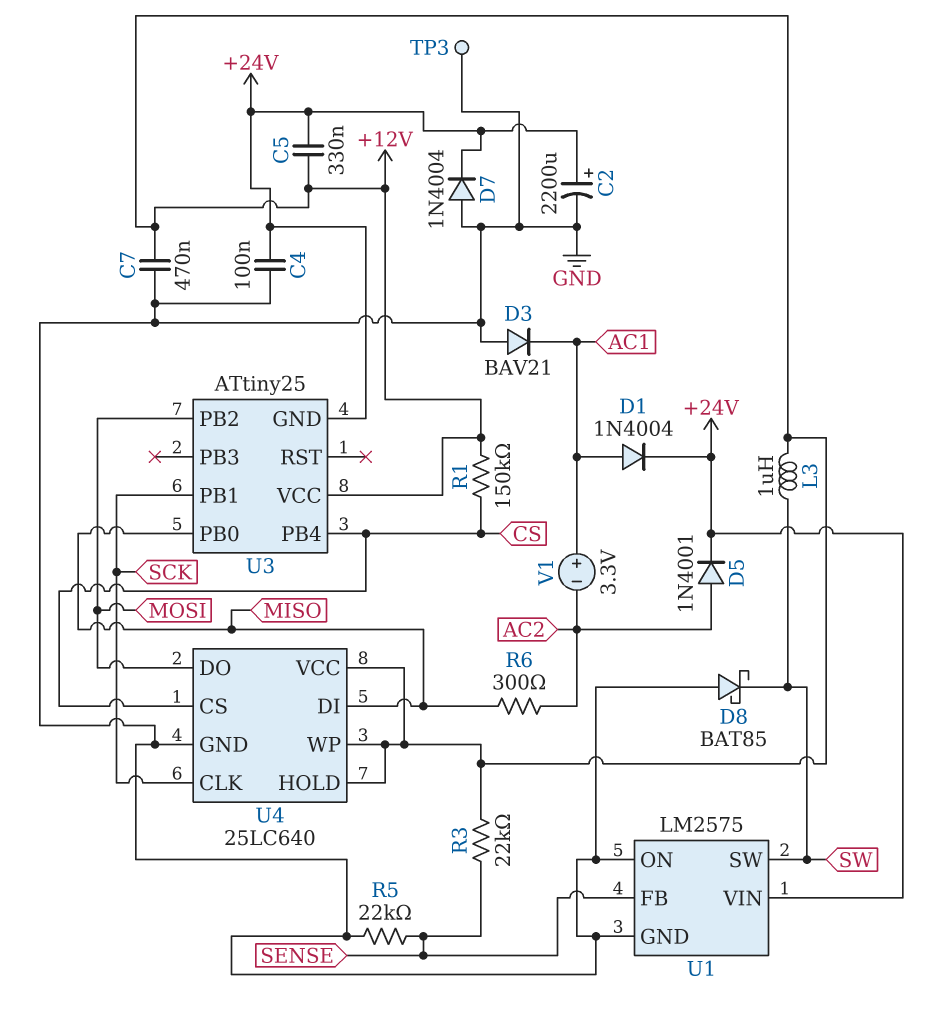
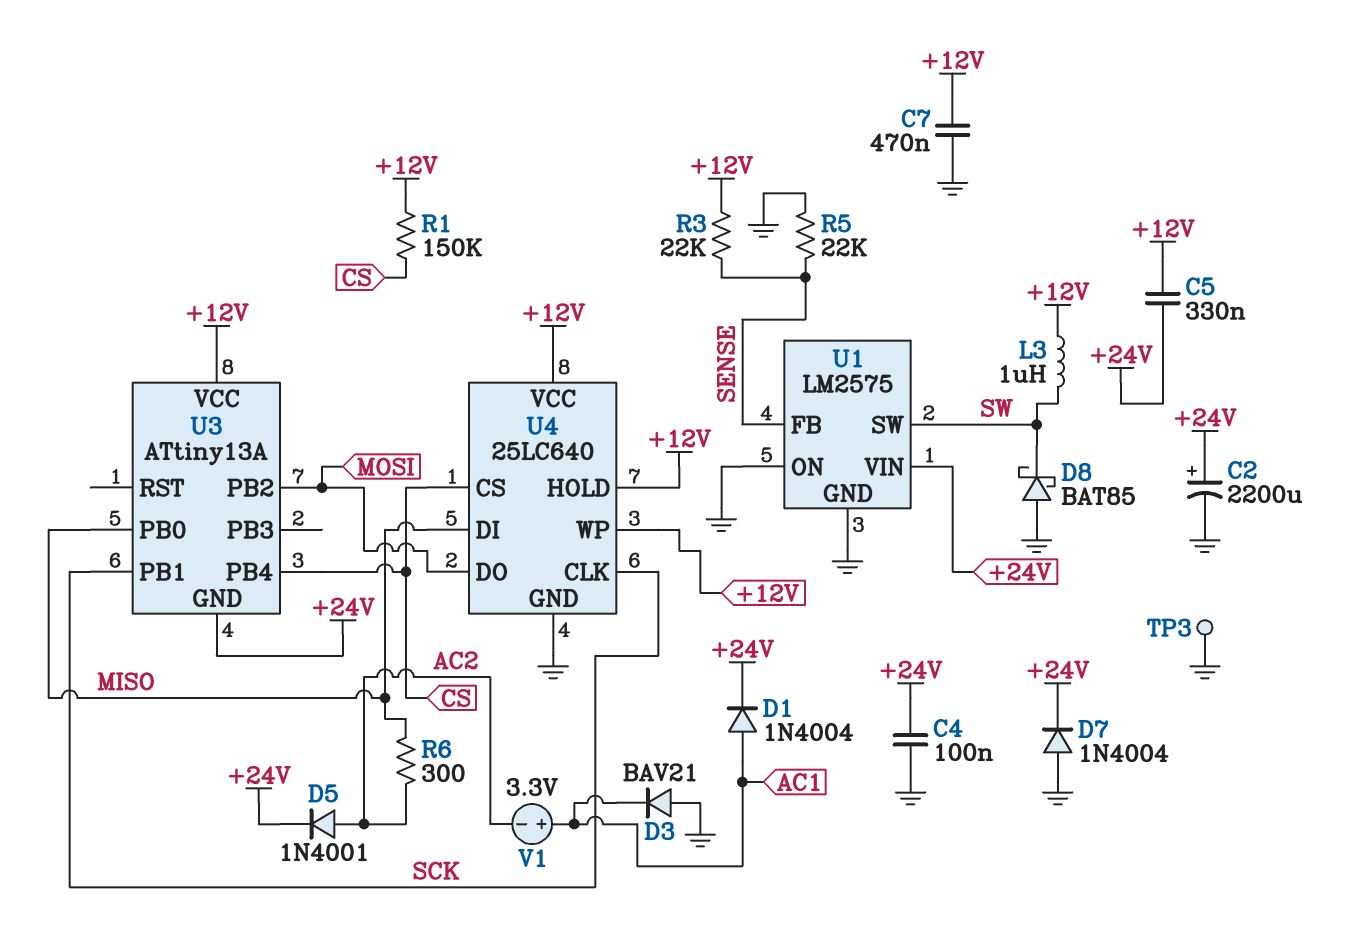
U3: ATtiny25 -> ATtiny13A

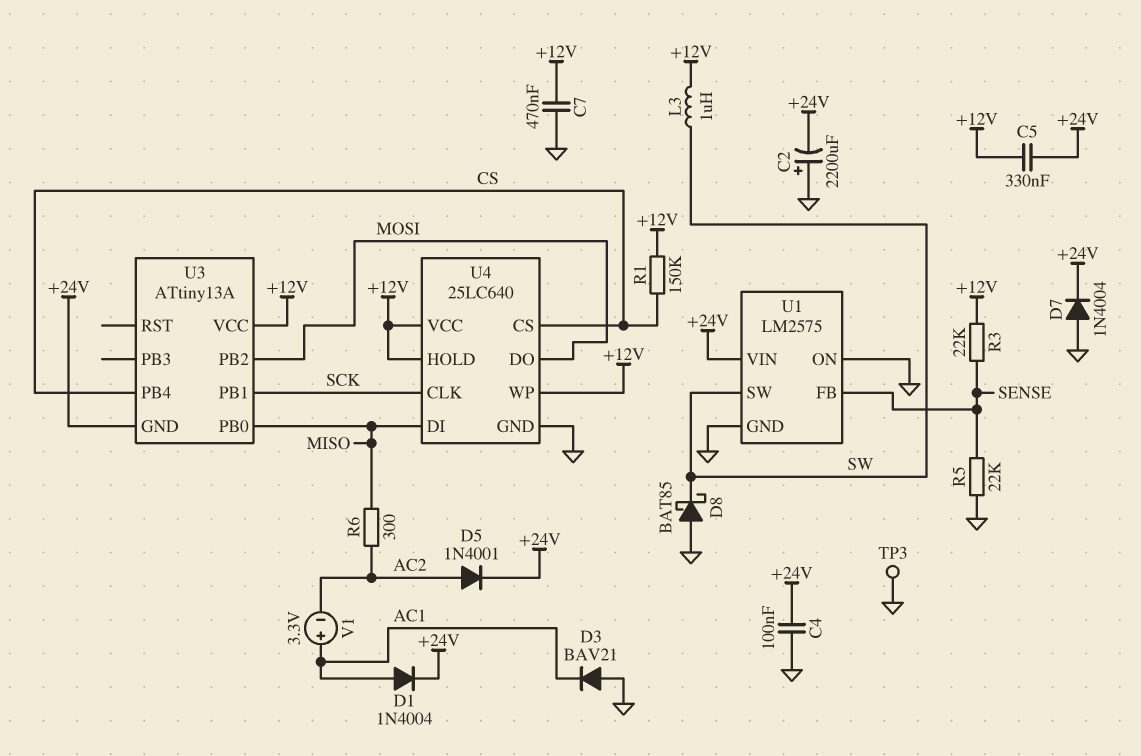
C2: 2200uF (plus +24V, minus GND) -> 2200uF (plus GND, minus +24V)

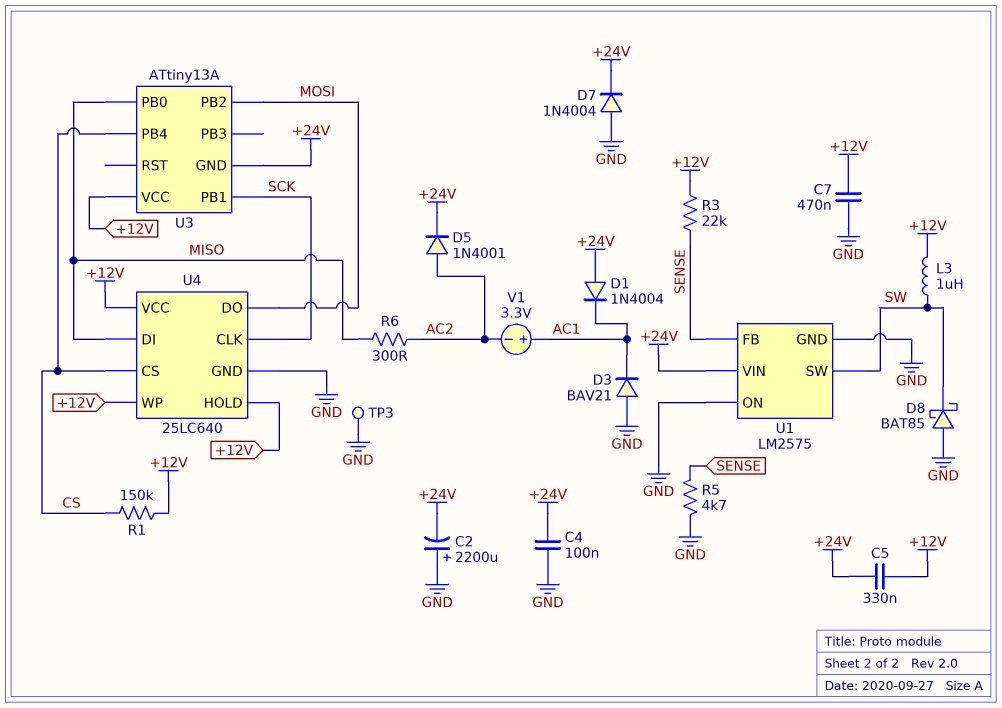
D1: diode 1N4004 (A AC1, K +24V) -> diode 1N4004 (A +24V, K AC1)
R5: 22k (GND, SENSE) -> 4.7k (GND, SENSE)

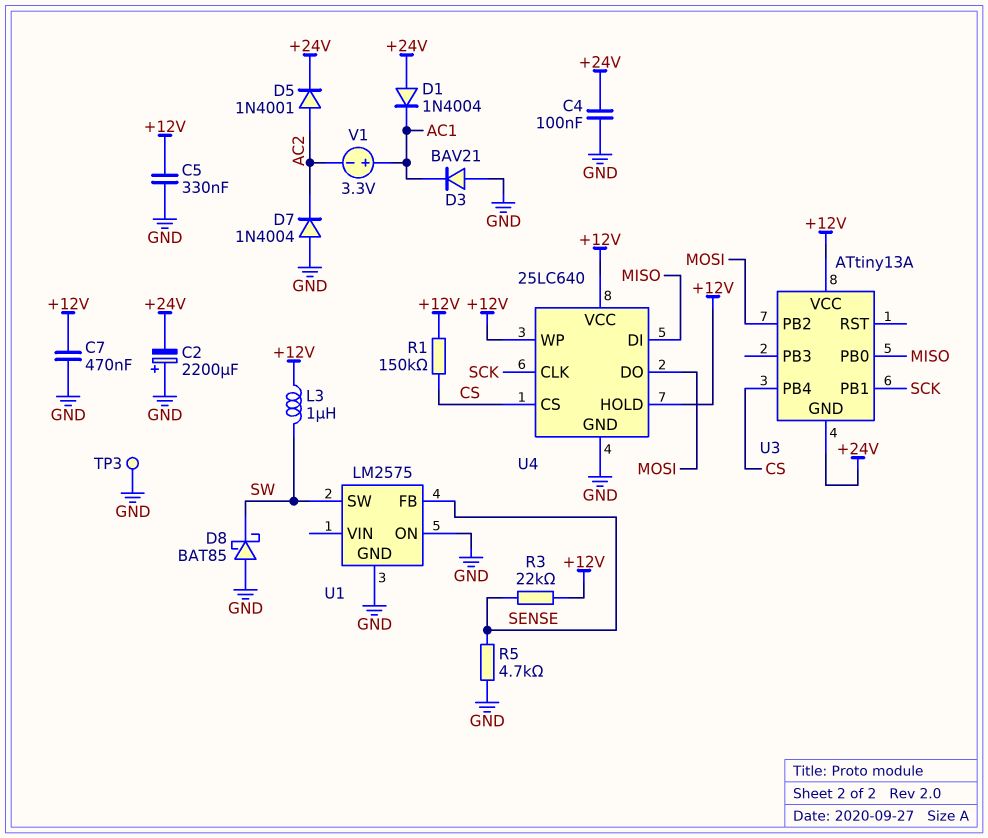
C5: 330nF (+12V, +24V) -> 330nF (+12V, GND)
D7: diode 1N4004 (A GND, K +24V) -> diode 1N4004 (A GND, K AC2)
R6: 300 (AC2, MISO) -> none
U1 pin VIN: +24V -> none

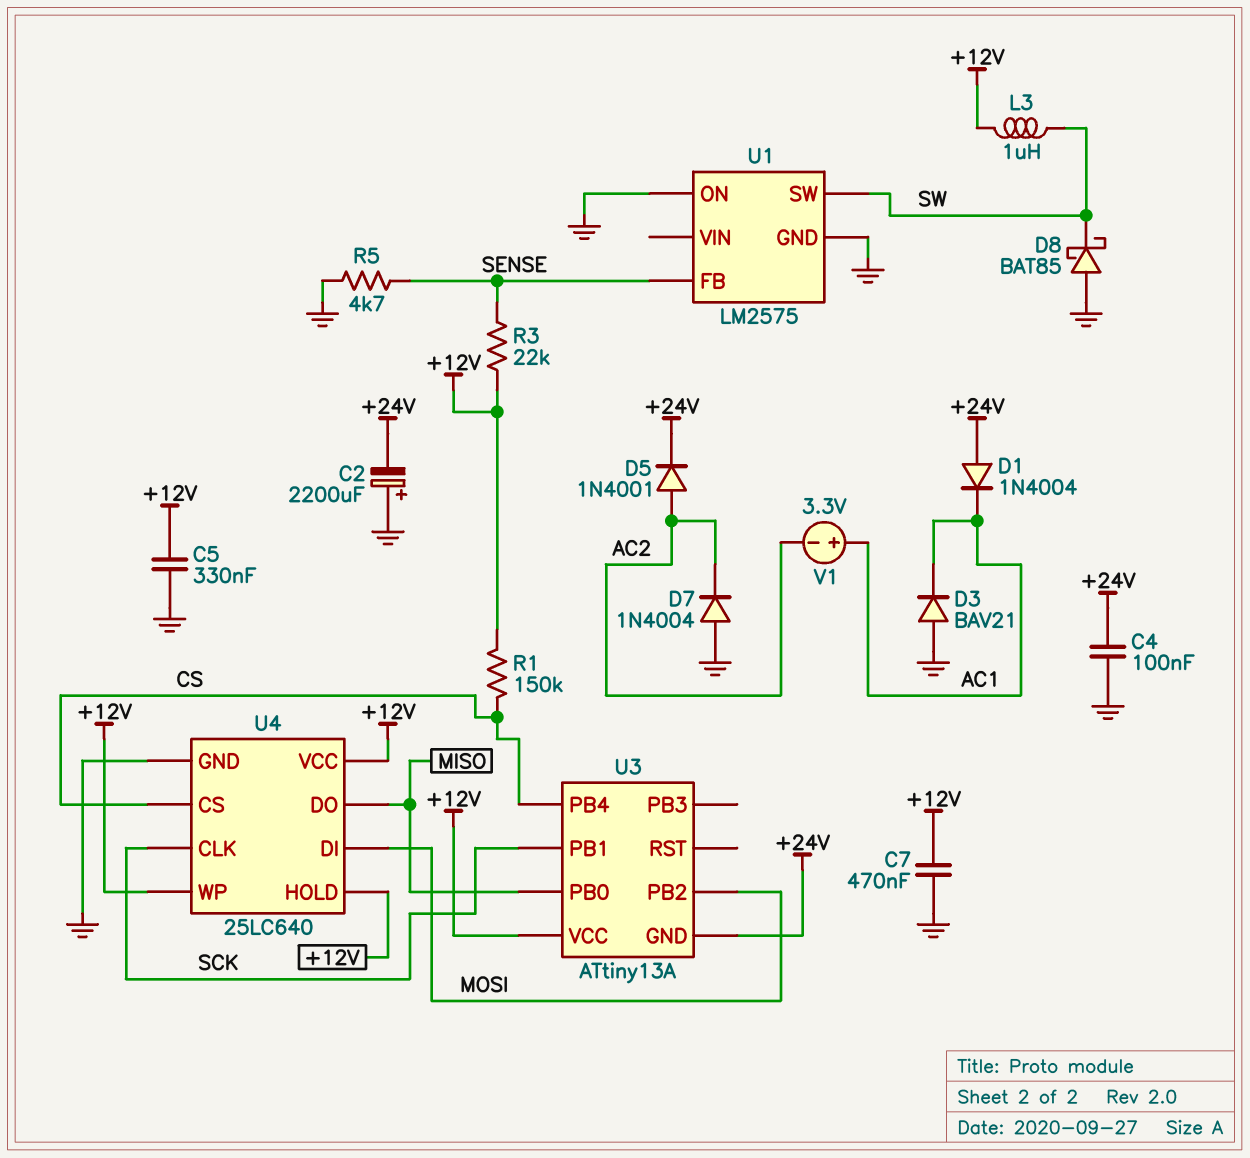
TP3: test point (GND) -> none
U4 pin DI: MISO -> MOSI
U4 pin DO: MOSI -> MISO

